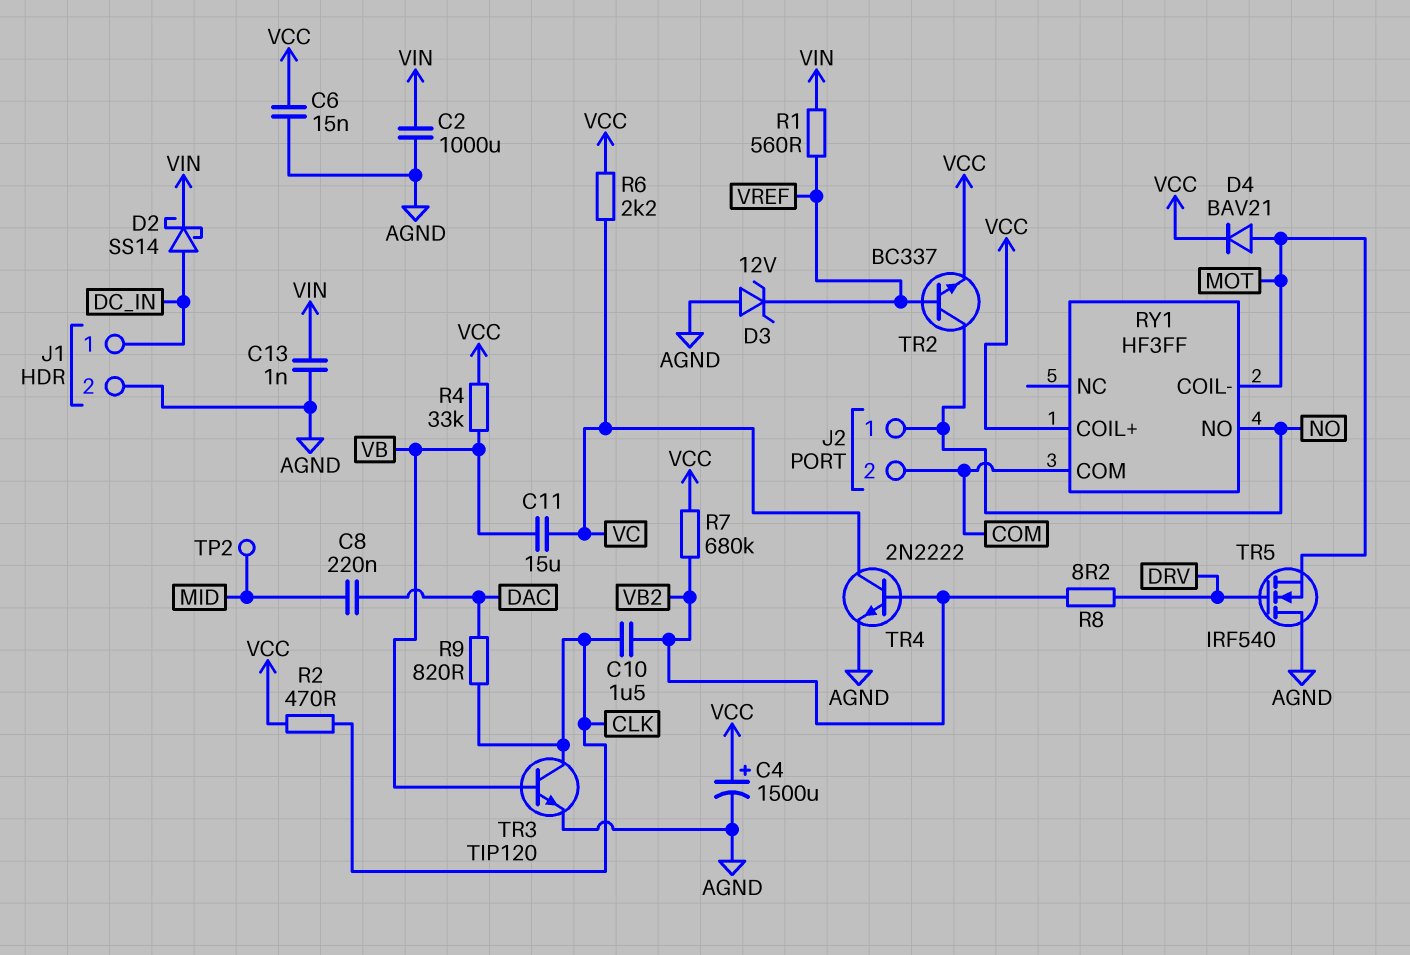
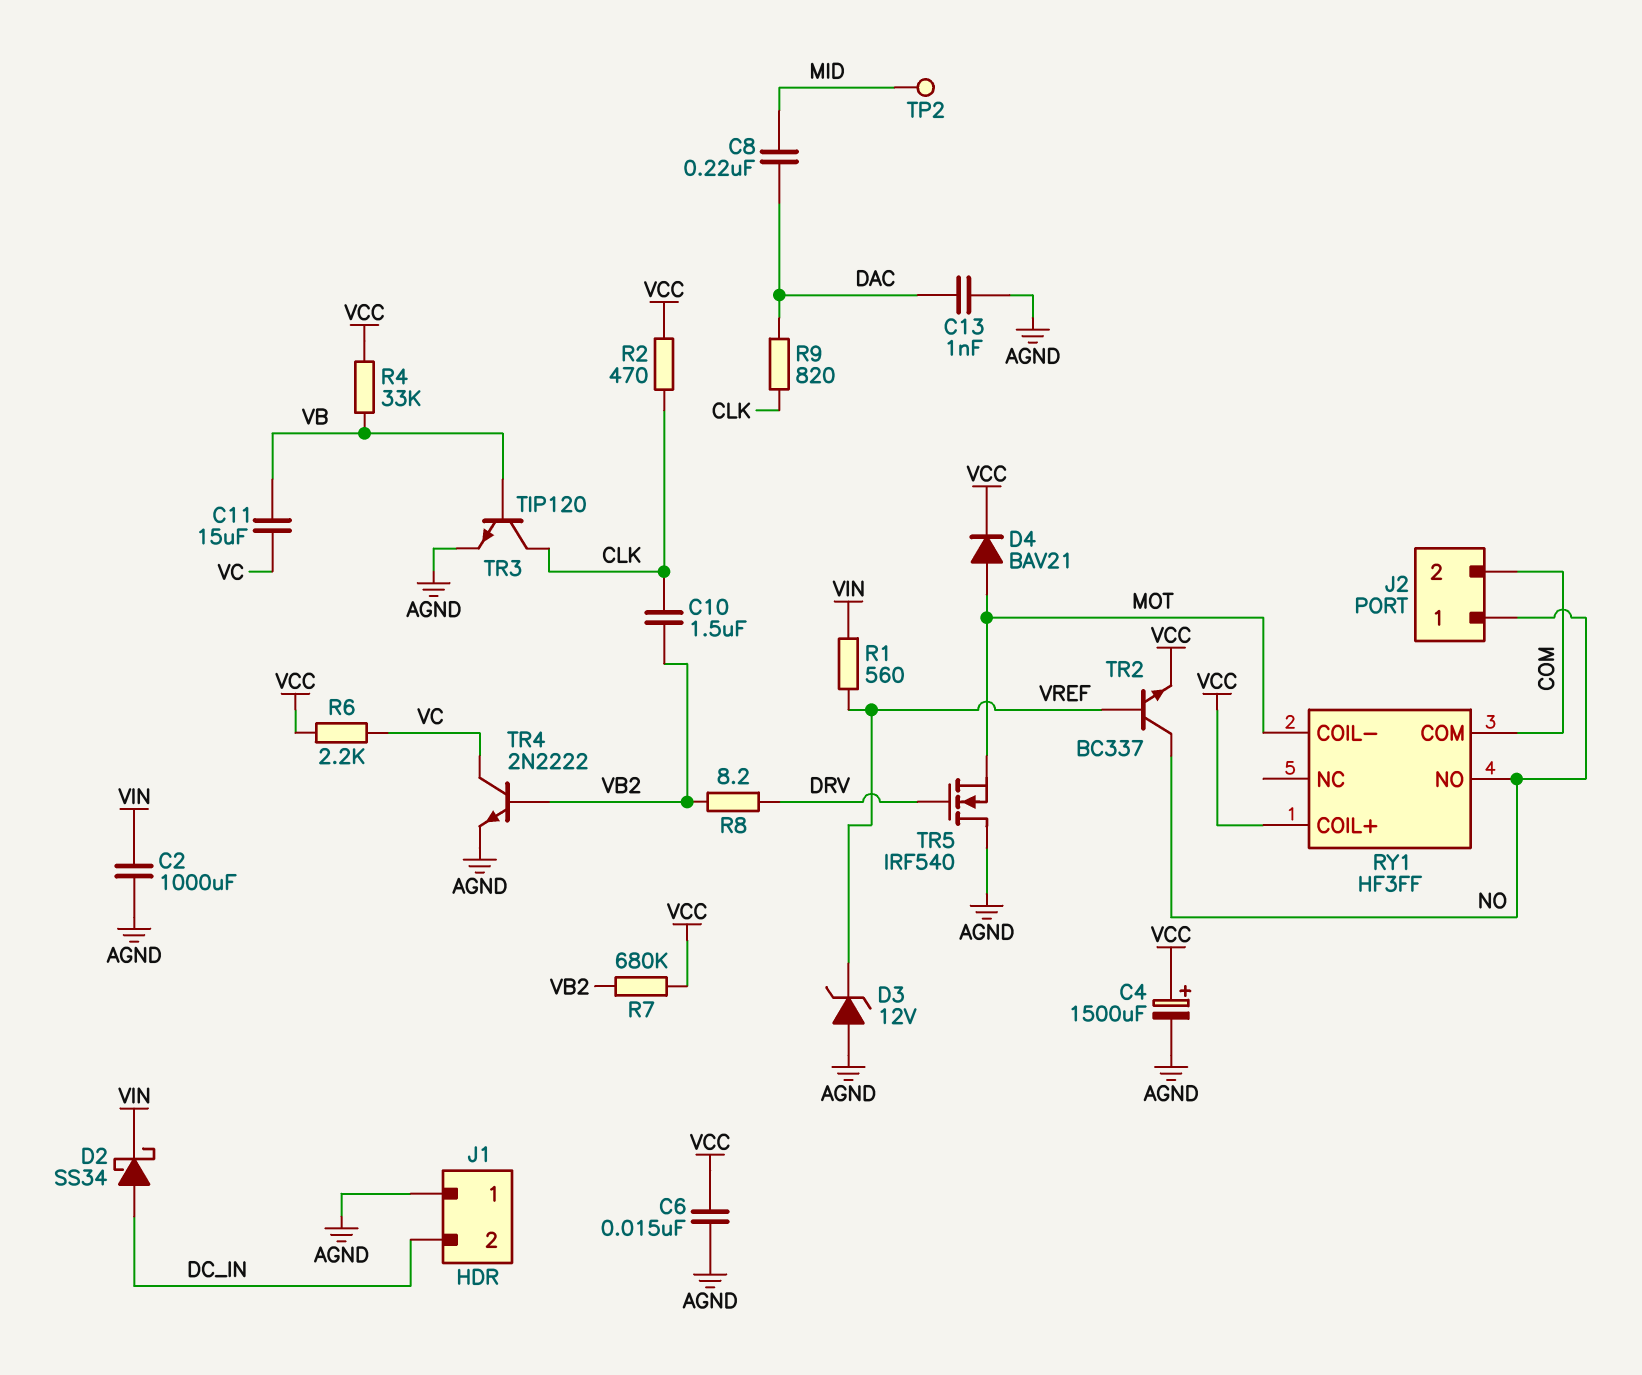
C13: 1nF (AGND, VIN) -> 1nF (AGND, DAC)
D2: schottky SS14 (A DC_IN, K VIN) -> schottky SS34 (A DC_IN, K VIN)
J1 pin 1: DC_IN -> AGND
J1 pin 2: AGND -> DC_IN

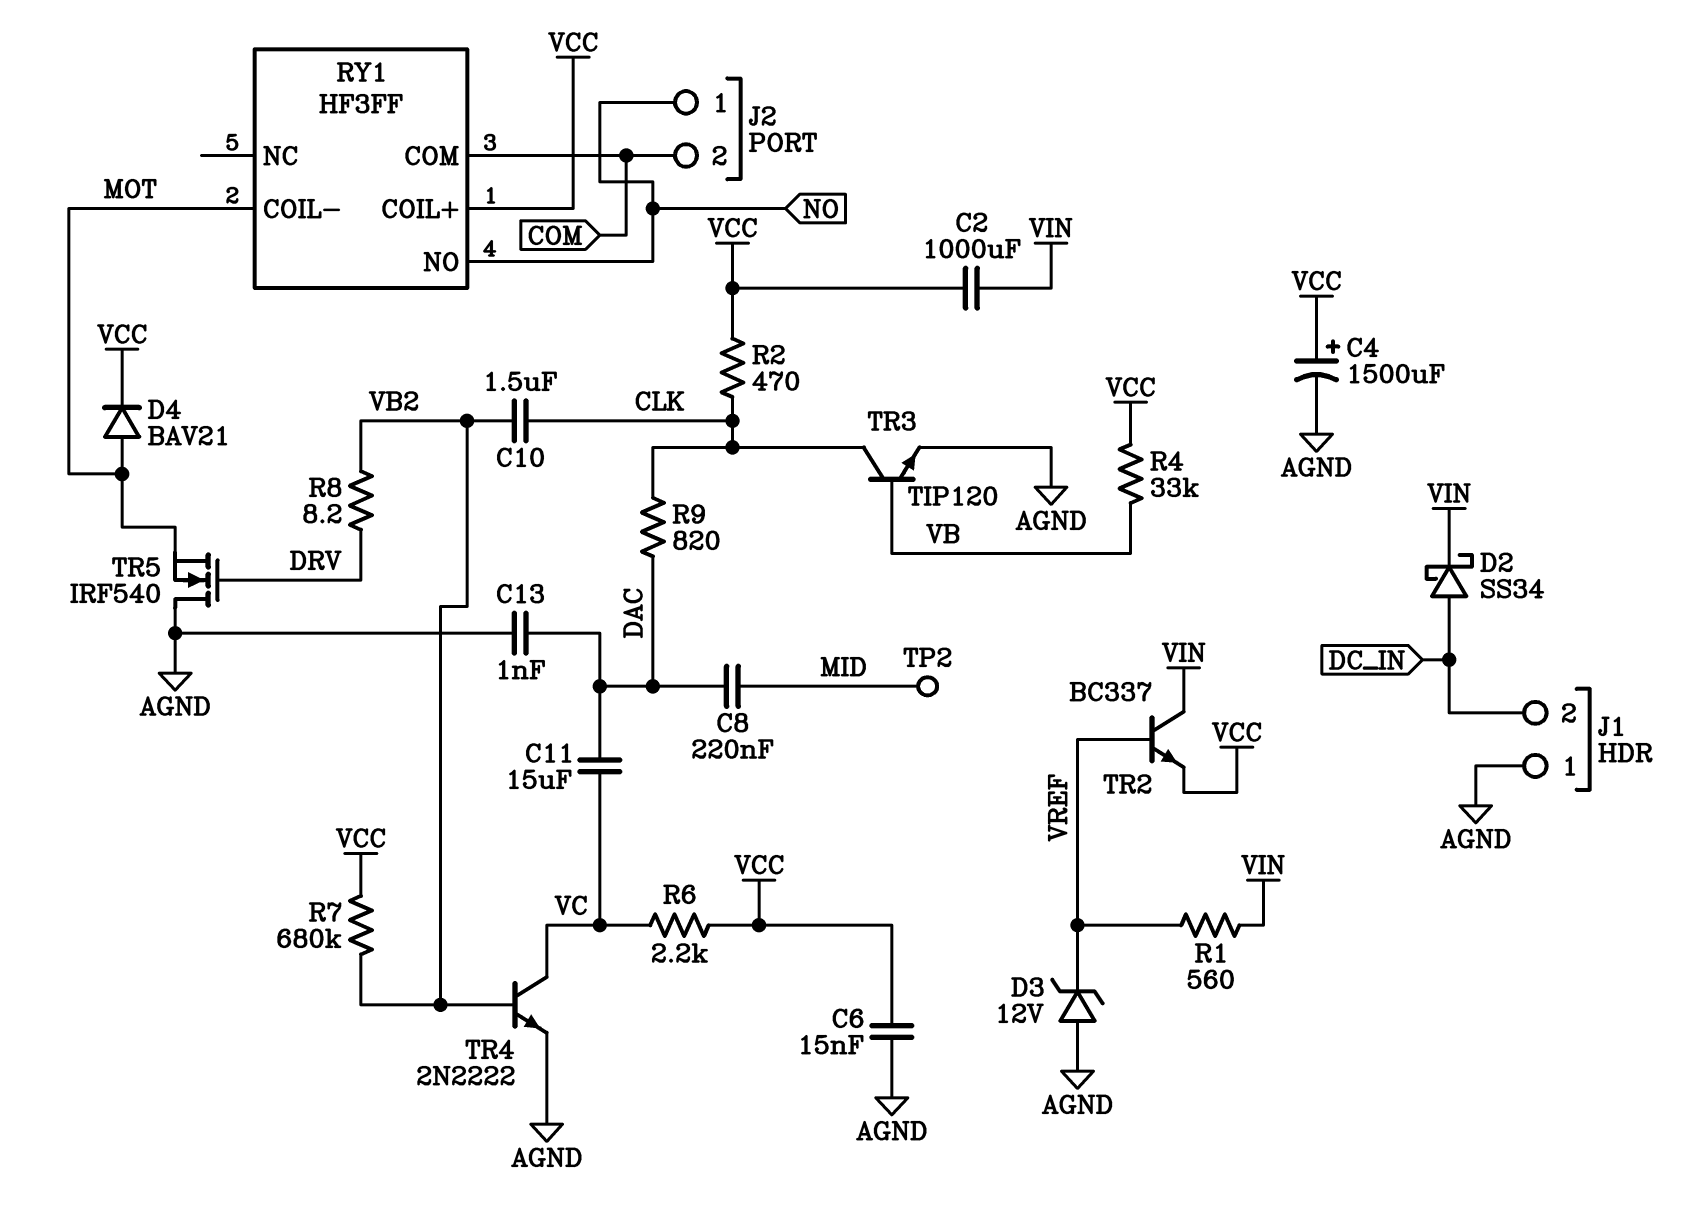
C2: 1000uF (AGND, VIN) -> 1000uF (VCC, VIN)
C11: 15uF (VB, VC) -> 15uF (DAC, VC)
TR2: NPN BC337 (B VREF, C NO, E VCC) -> NPN BC337 (B VREF, C VIN, E VCC)

